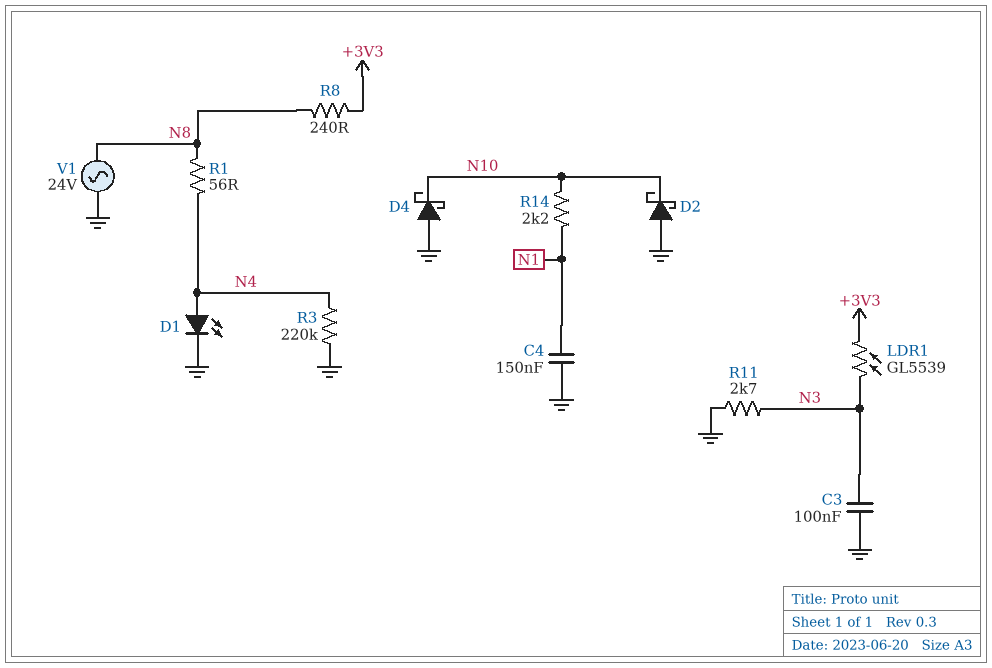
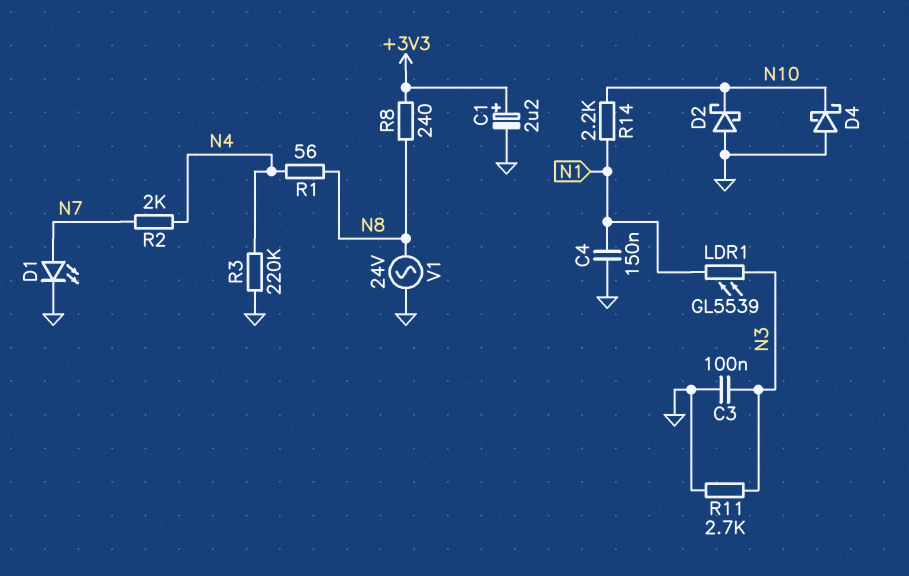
C1: none -> 2.2uF (plus +3V3, minus GND)
D1: LED (A N4, K GND) -> LED (A N7, K GND)
LDR1: GL5539 (+3V3, N3) -> GL5539 (N1, N3)
R2: none -> 2k (N4, N7)

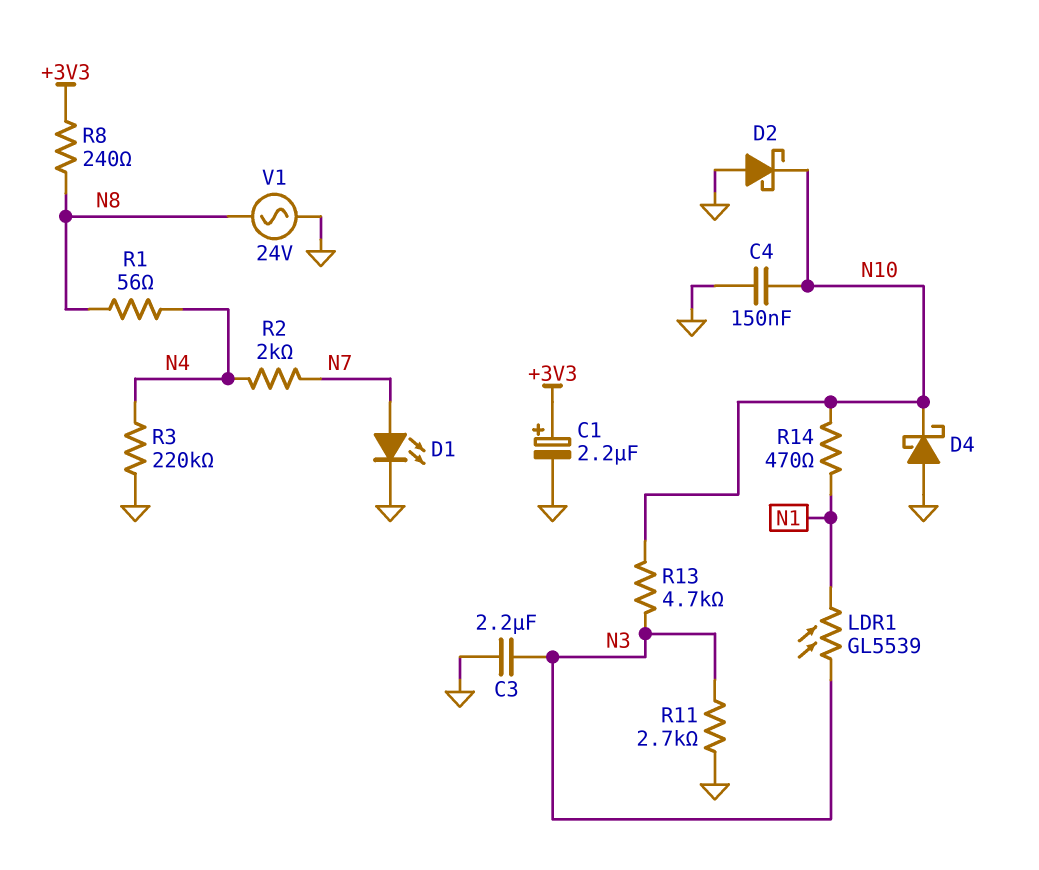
C3: 100nF (GND, N3) -> 2.2uF (GND, N3)
C4: 150nF (GND, N1) -> 150nF (GND, N10)
R13: none -> 4.7k (N3, N10)
R14: 2.2k (N1, N10) -> 470 (N1, N10)

